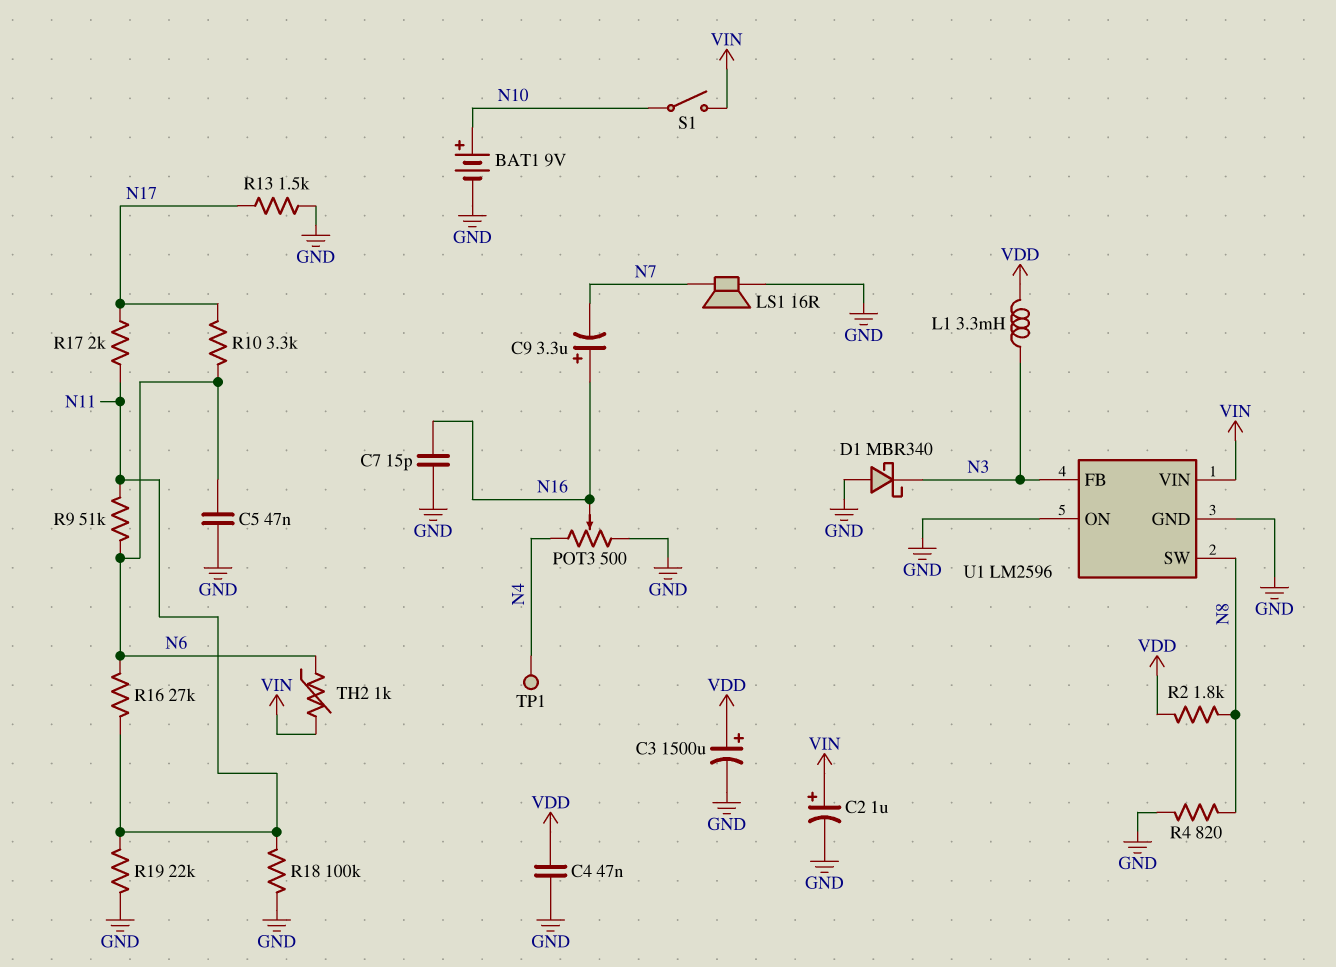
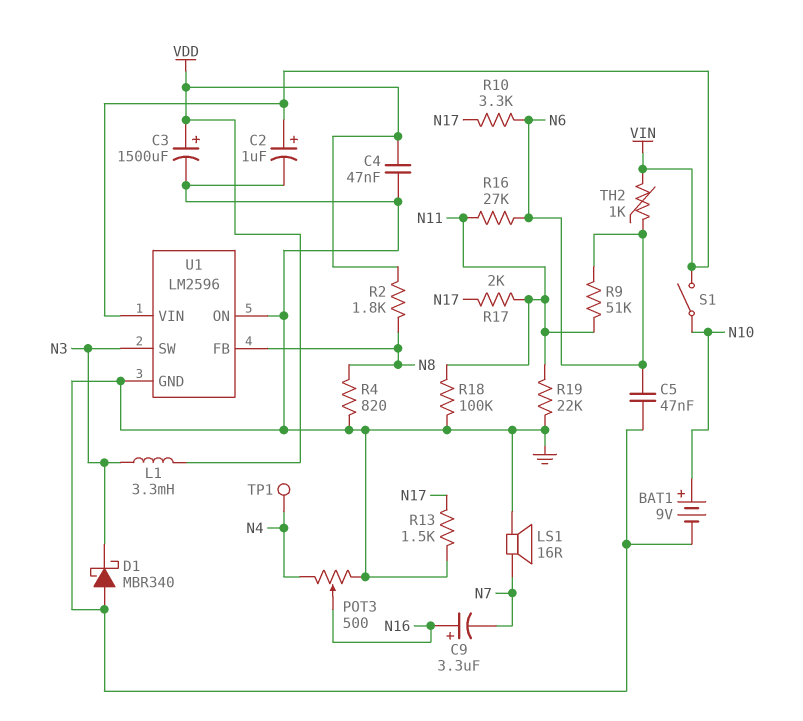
C7: 15pF (GND, N16) -> none
U1 pin FB: N3 -> N8
U1 pin SW: N8 -> N3

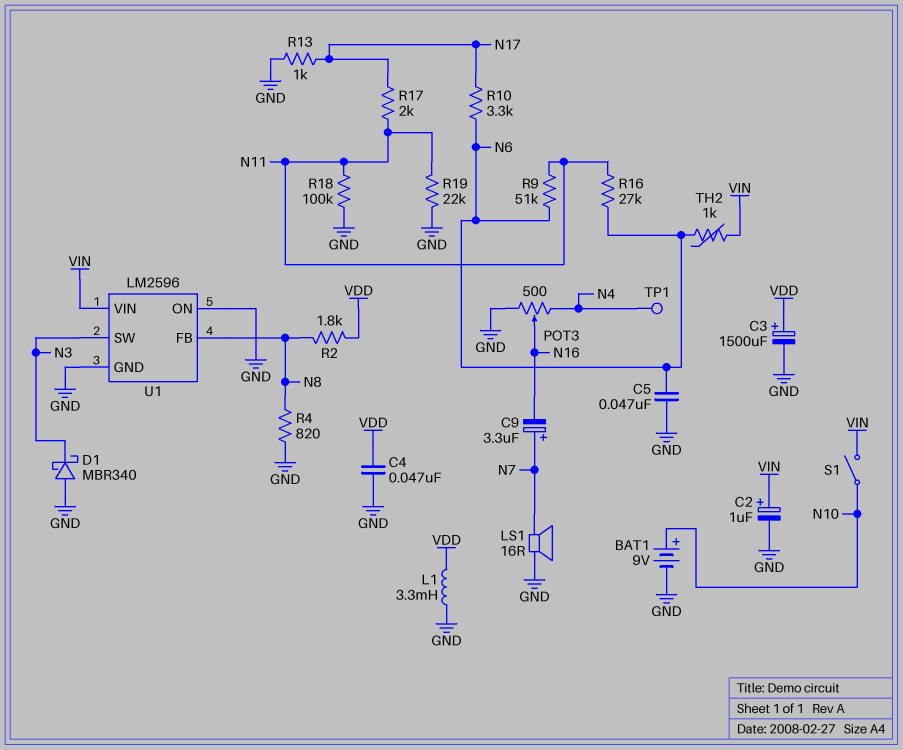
C9: 3.3uF (plus N16, minus N7) -> 3.3uF (plus N7, minus N16)
L1: 3.3mH (N3, VDD) -> 3.3mH (GND, VDD)
R13: 1.5k (GND, N17) -> 1k (GND, N17)

